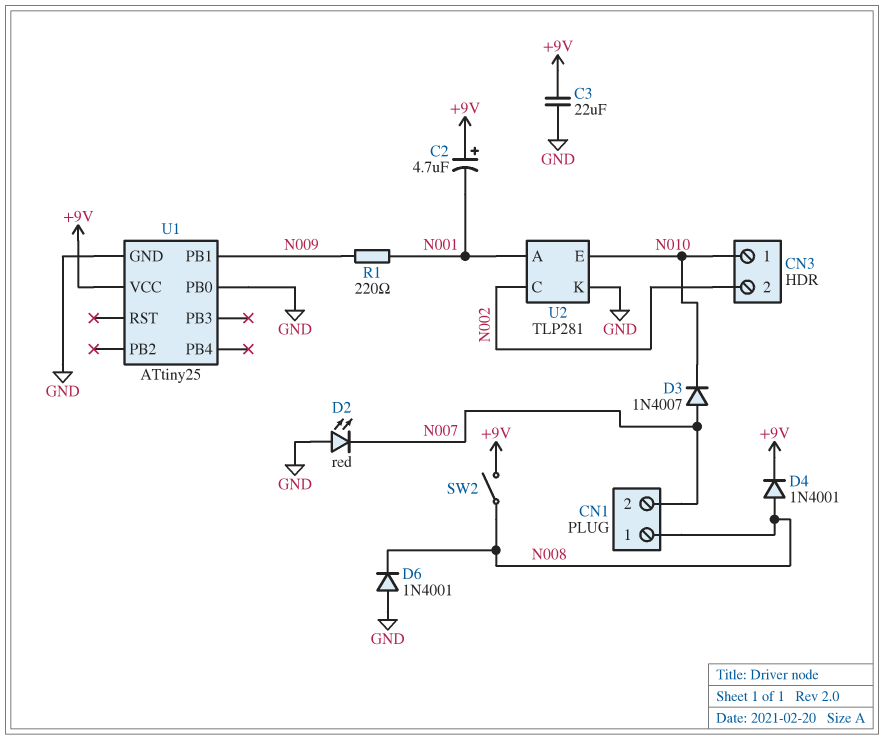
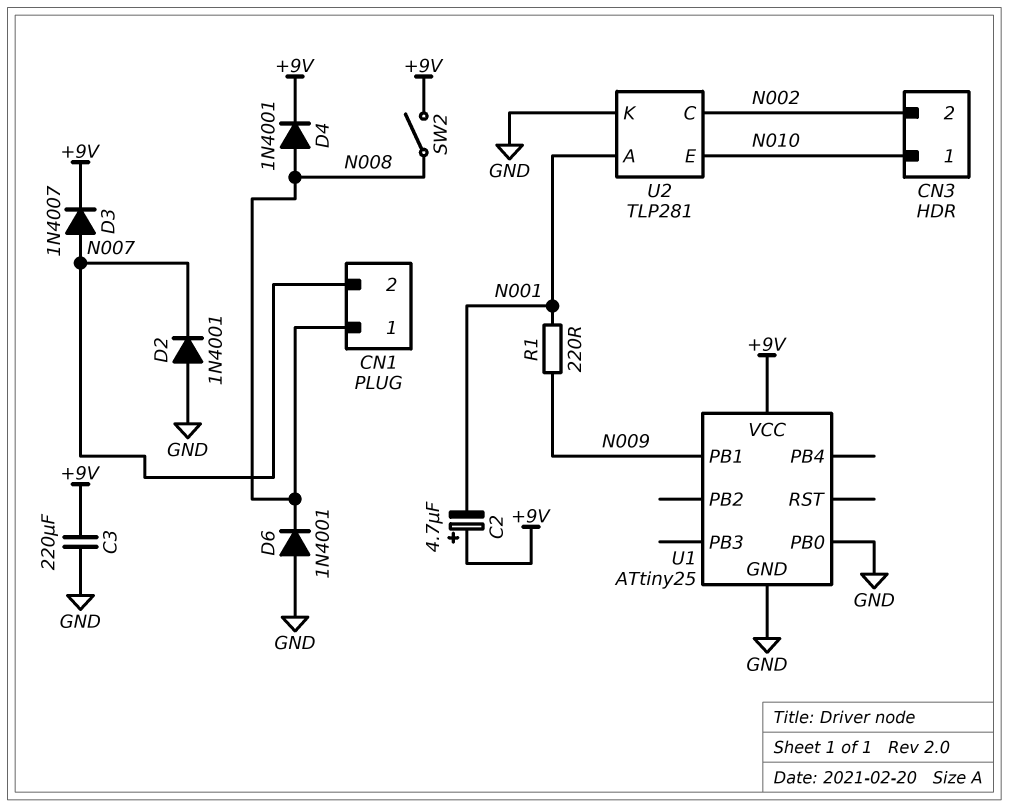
C3: 22uF (+9V, GND) -> 220uF (+9V, GND)
D2: LED red (A GND, K N007) -> diode 1N4001 (A GND, K N007)
D3: diode 1N4007 (A N007, K N010) -> diode 1N4007 (A N007, K +9V)

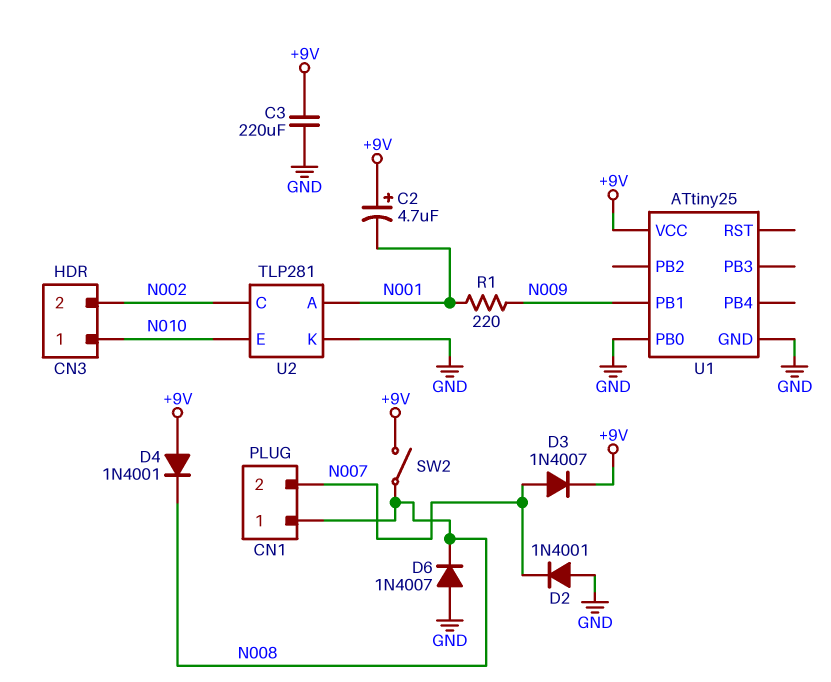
D4: diode 1N4001 (A N008, K +9V) -> diode 1N4001 (A +9V, K N008)
D6: diode 1N4001 (A GND, K N008) -> diode 1N4007 (A GND, K N008)

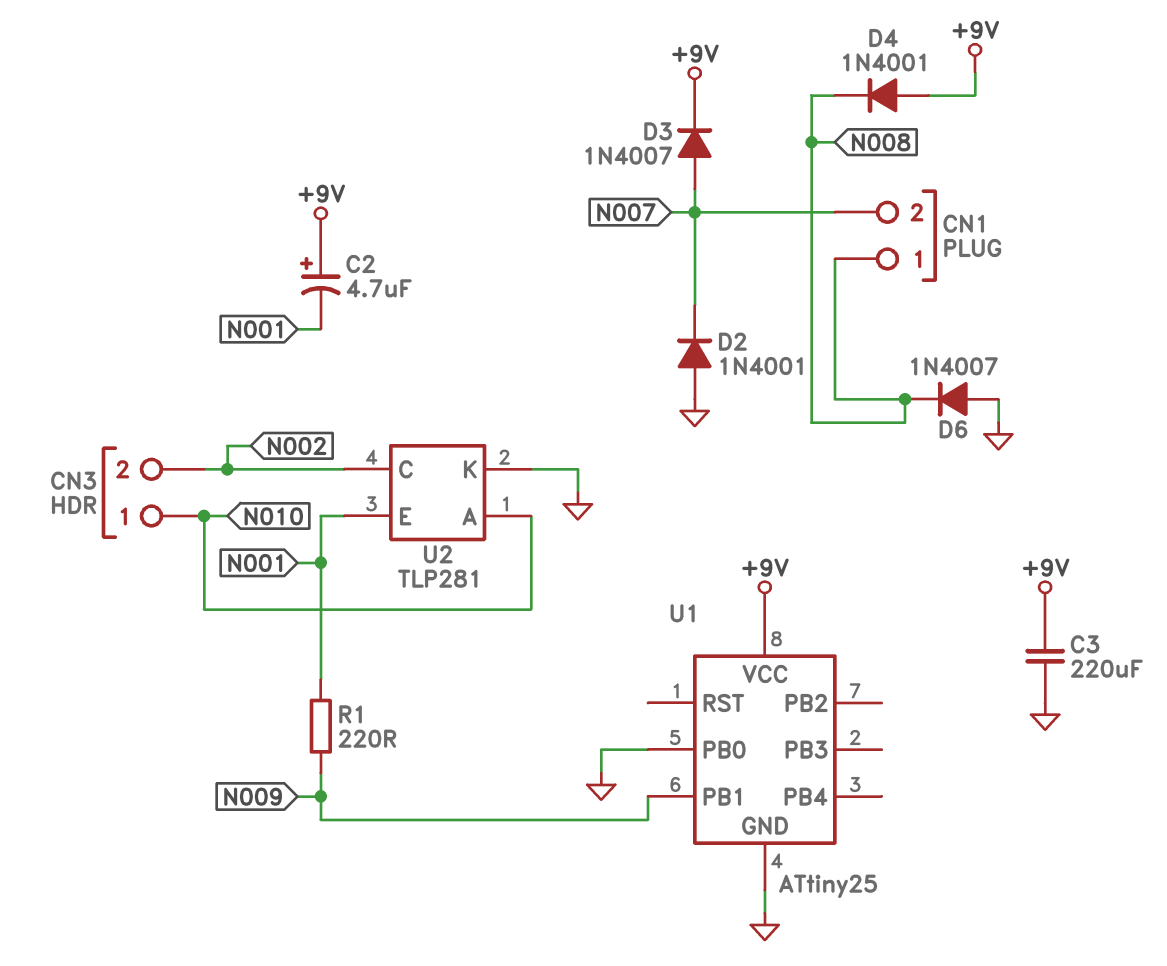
SW2: switch (+9V, N008) -> none
U2 pin A: N001 -> N010
U2 pin E: N010 -> N001

